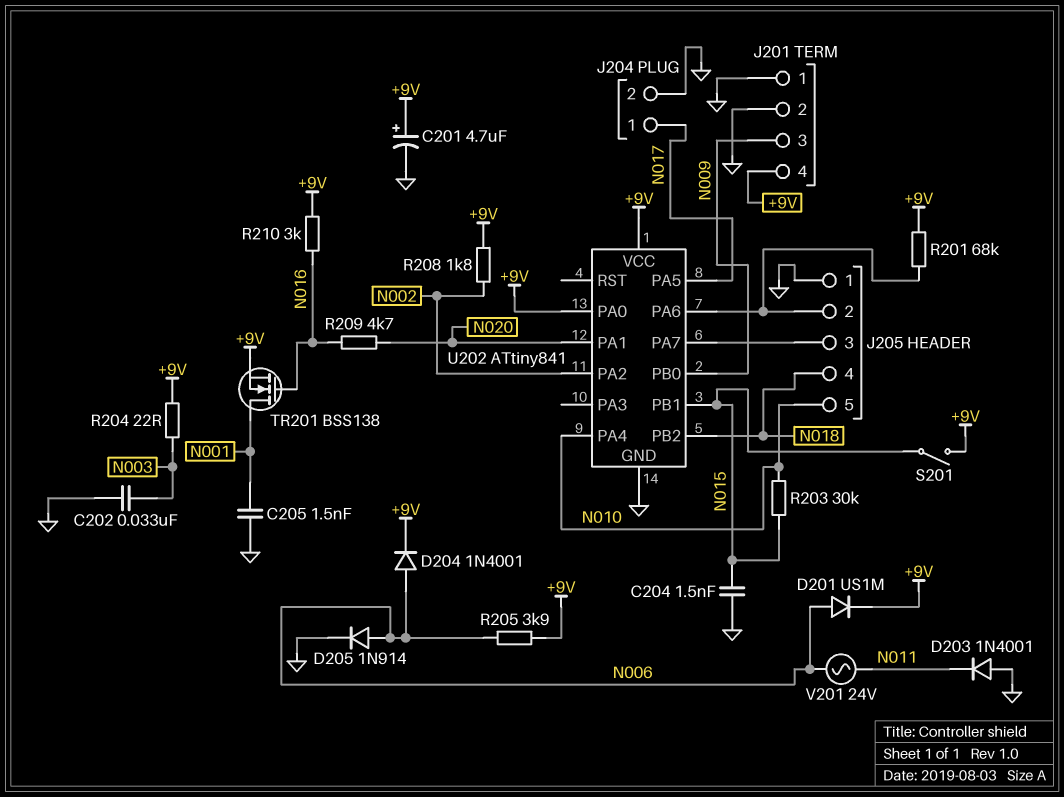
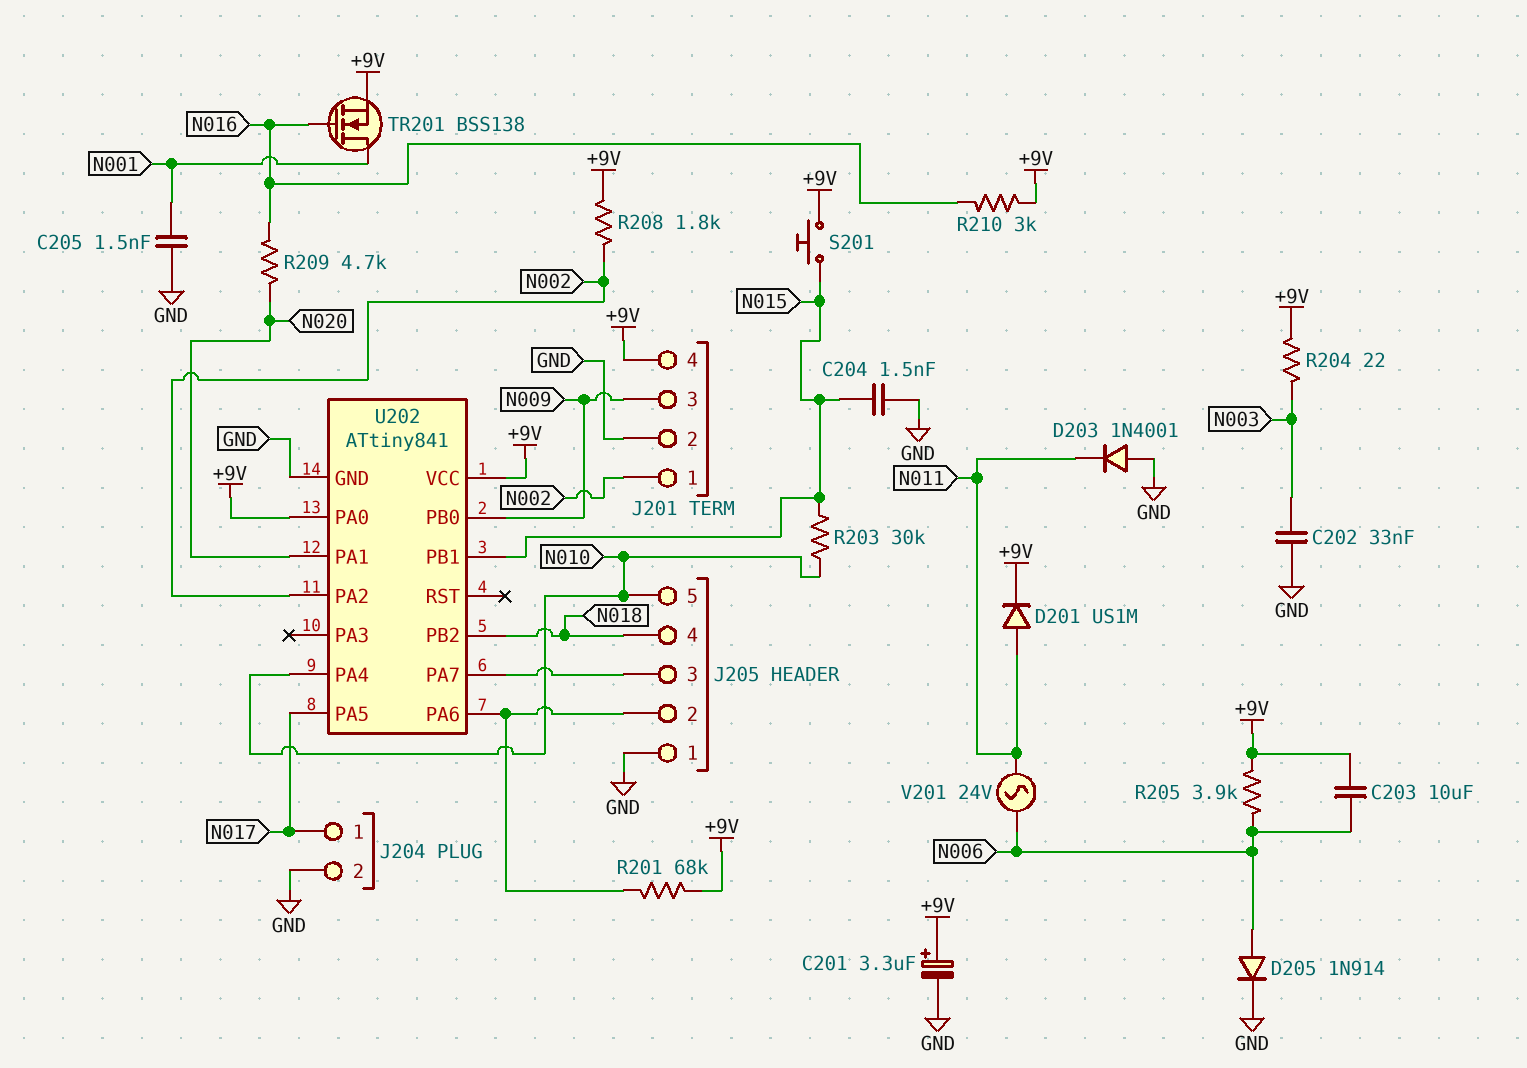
C201: 4.7uF (plus +9V, minus GND) -> 3.3uF (plus +9V, minus GND)
C203: none -> 10uF (+9V, N006)
D201: diode US1M (A N006, K +9V) -> diode US1M (A N011, K +9V)
D204: diode 1N4001 (A N006, K +9V) -> none
J201 pin 1: GND -> N002
S201: switch (+9V, N015) -> button (+9V, N015)

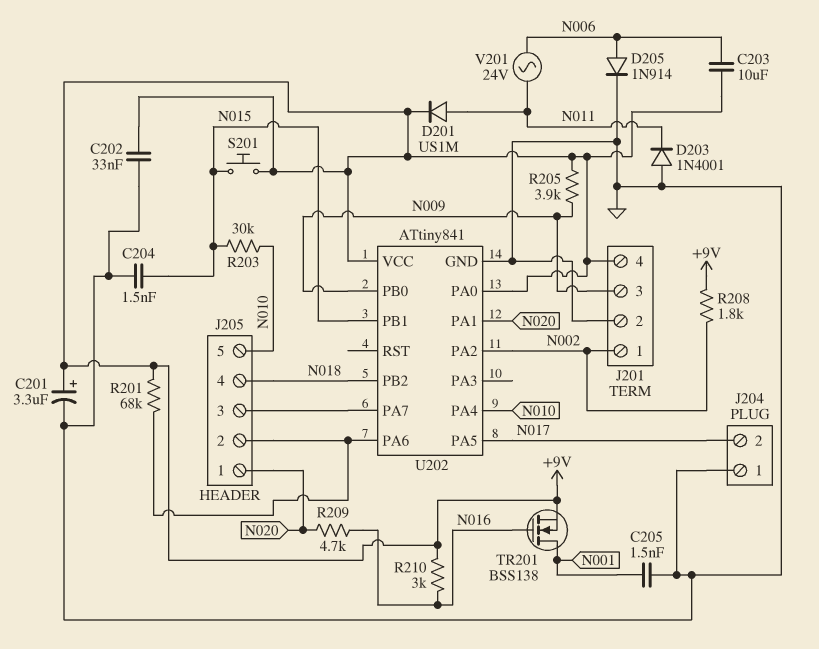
C202: 33nF (GND, N003) -> 33nF (+9V, GND)
J204 pin 1: N017 -> GND
J204 pin 2: GND -> N017
J205 pin 1: GND -> N020
R204: 22 (+9V, N003) -> none
R205: 3.9k (+9V, N006) -> 3.9k (+9V, N009)

